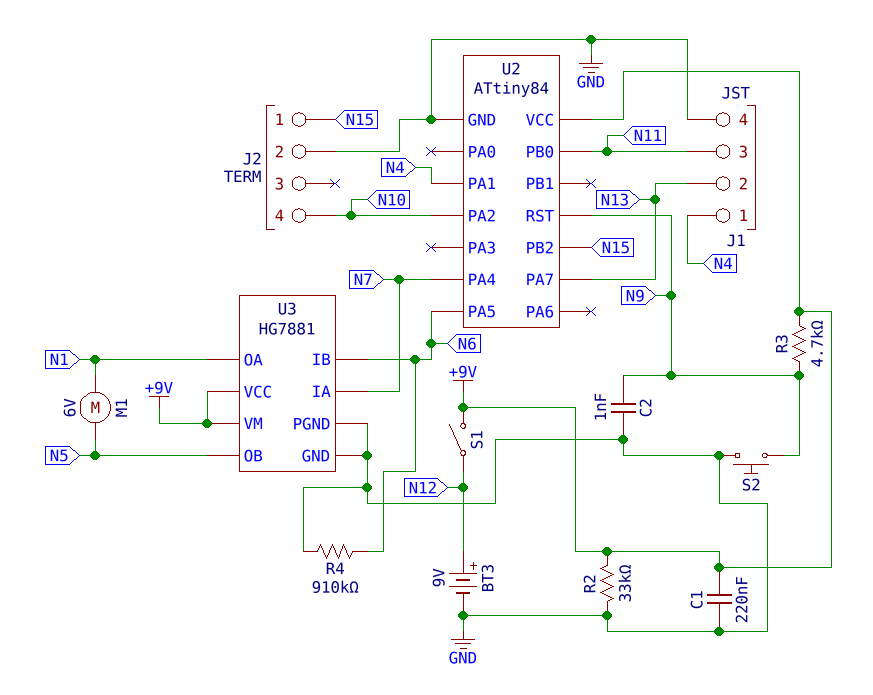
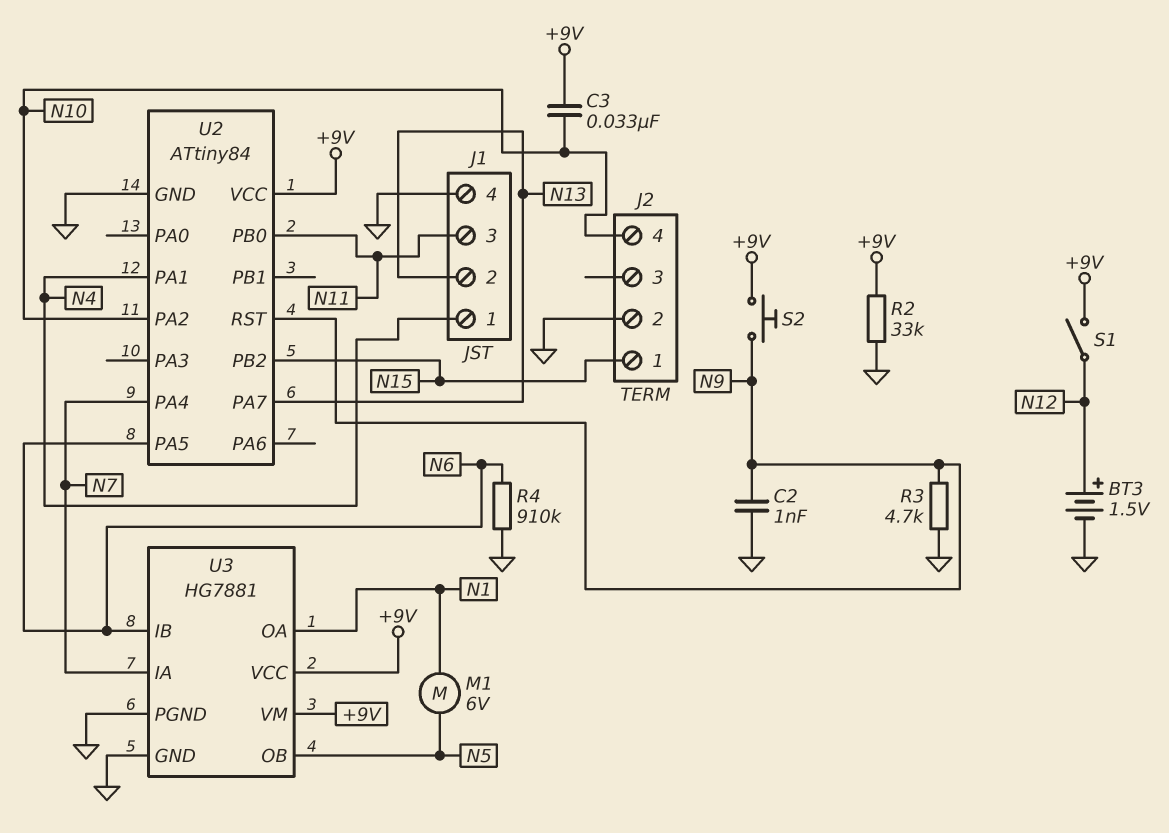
BT3: 9V (plus N12, minus GND) -> 1.5V (plus N12, minus GND)
C1: 220nF (+9V, GND) -> none
C3: none -> 33nF (+9V, N10)
R3: 4.7k (+9V, N9) -> 4.7k (GND, N9)
S2: button (GND, N9) -> button (+9V, N9)

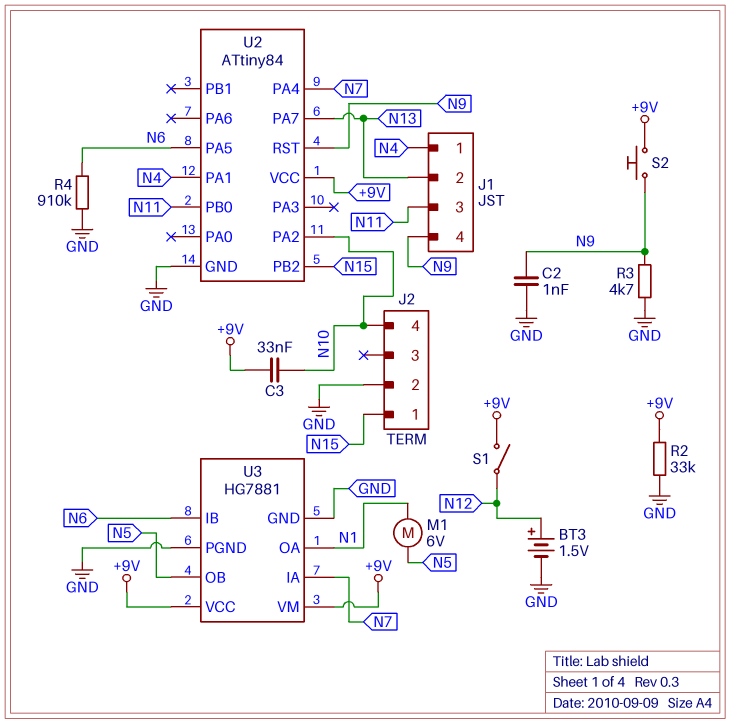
J1 pin 4: GND -> N9

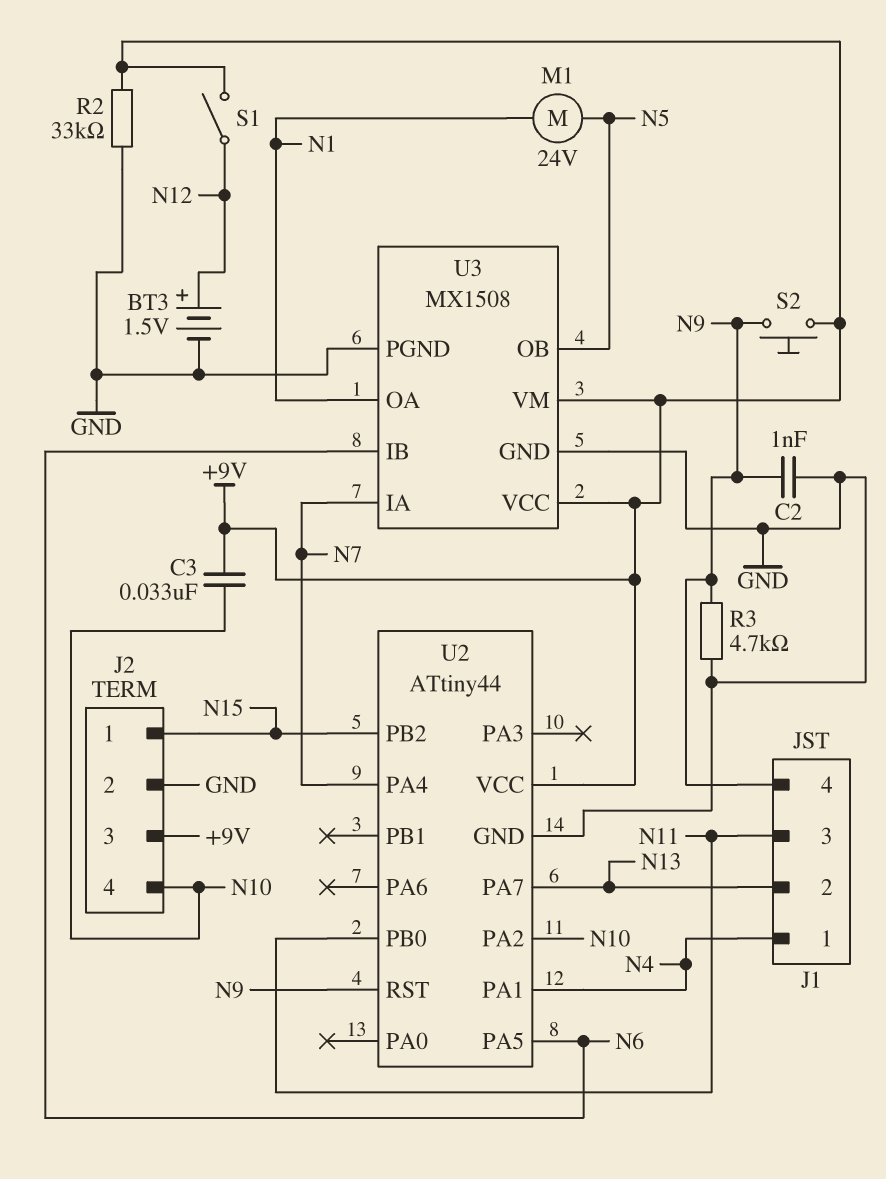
J2 pin 3: none -> +9V
M1: motor 6V (N1, N5) -> motor 24V (N1, N5)
R4: 910k (GND, N6) -> none
U2: ATtiny84 -> ATtiny44
U3: HG7881 -> MX1508

